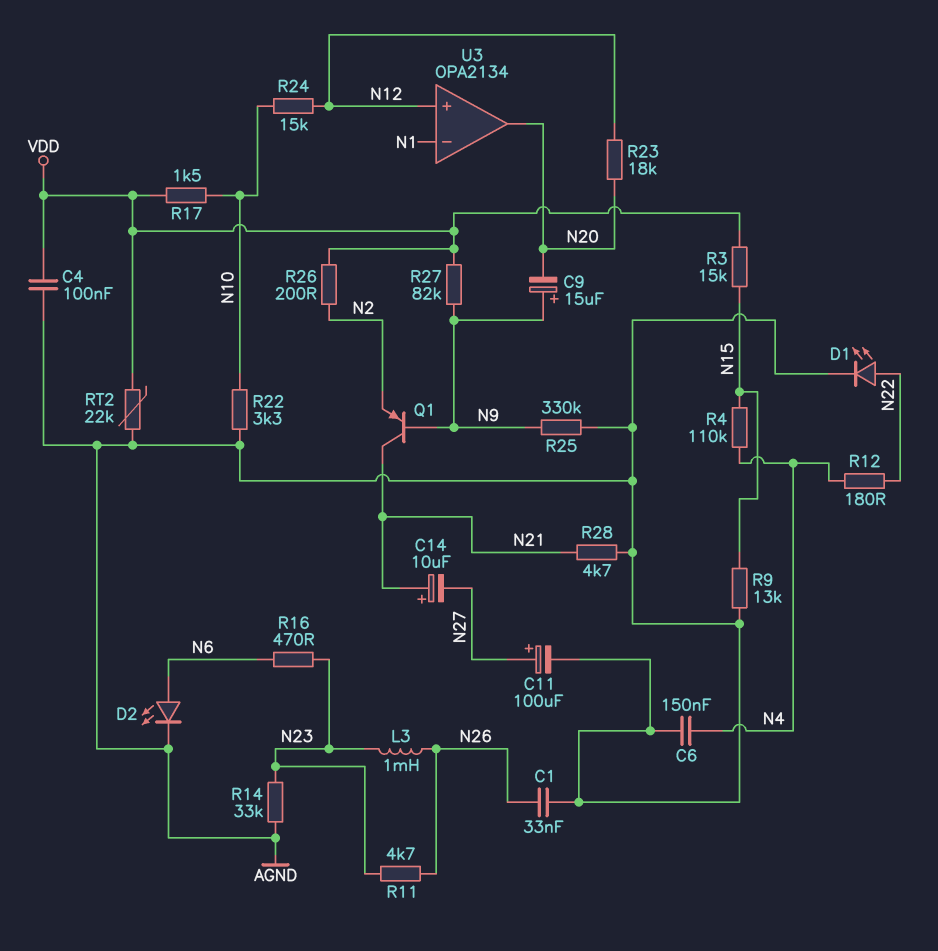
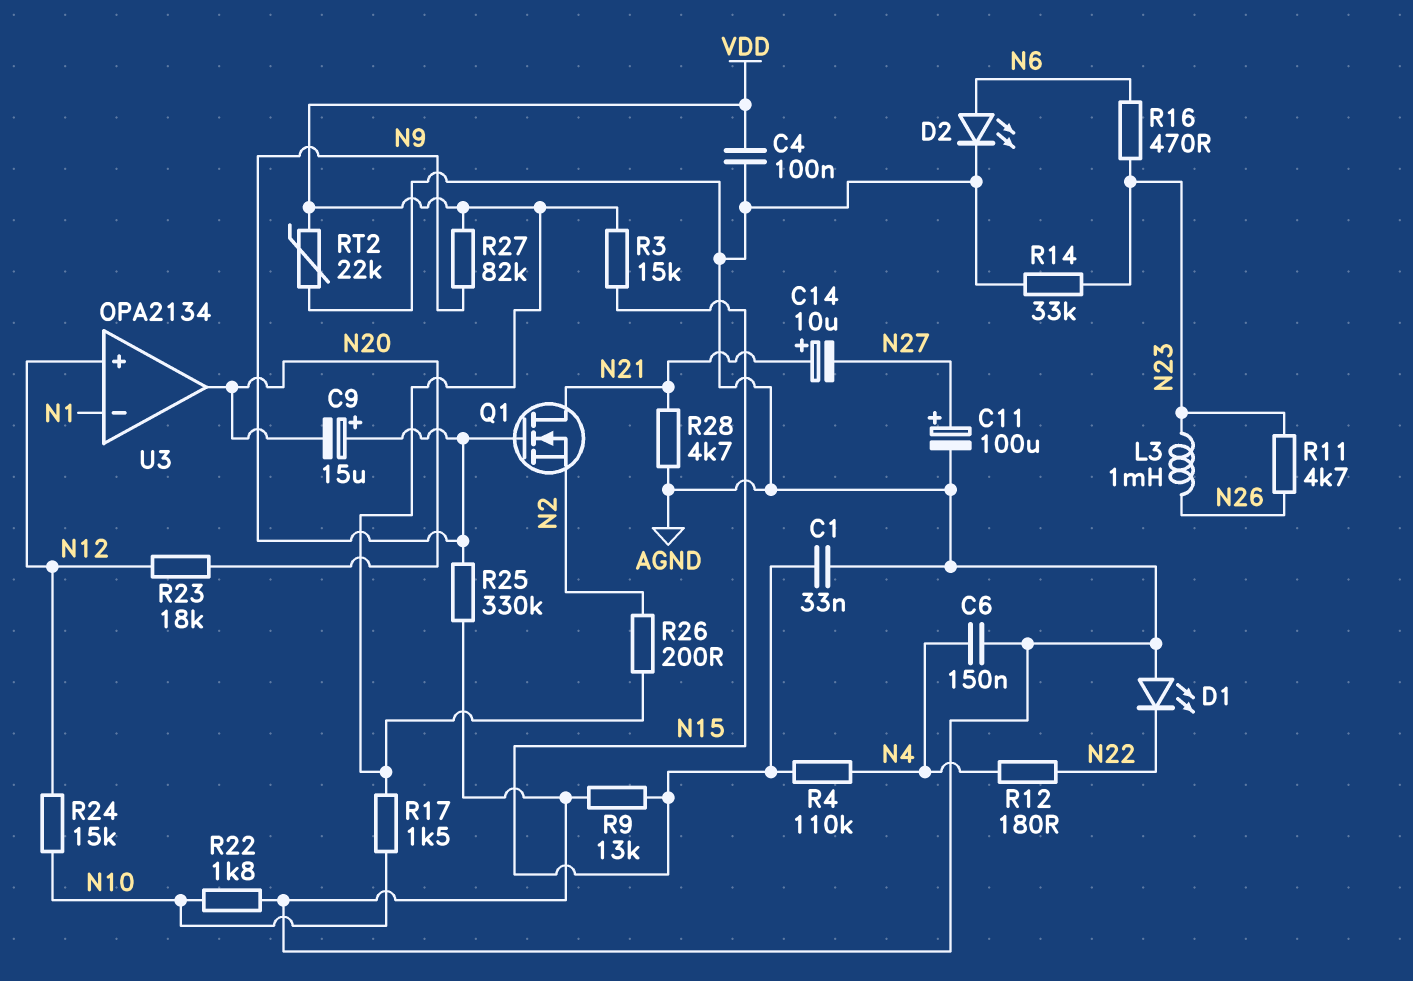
C1: 33nF (AGND, N26) -> 33nF (AGND, N15)
D1: LED (A N22, K AGND) -> LED (A AGND, K N22)
Q1: PNP (B N9, C N21, E N2) -> NMOS (G N9, D N21, S N2)
R22: 3.3k (AGND, N10) -> 1.8k (AGND, N10)

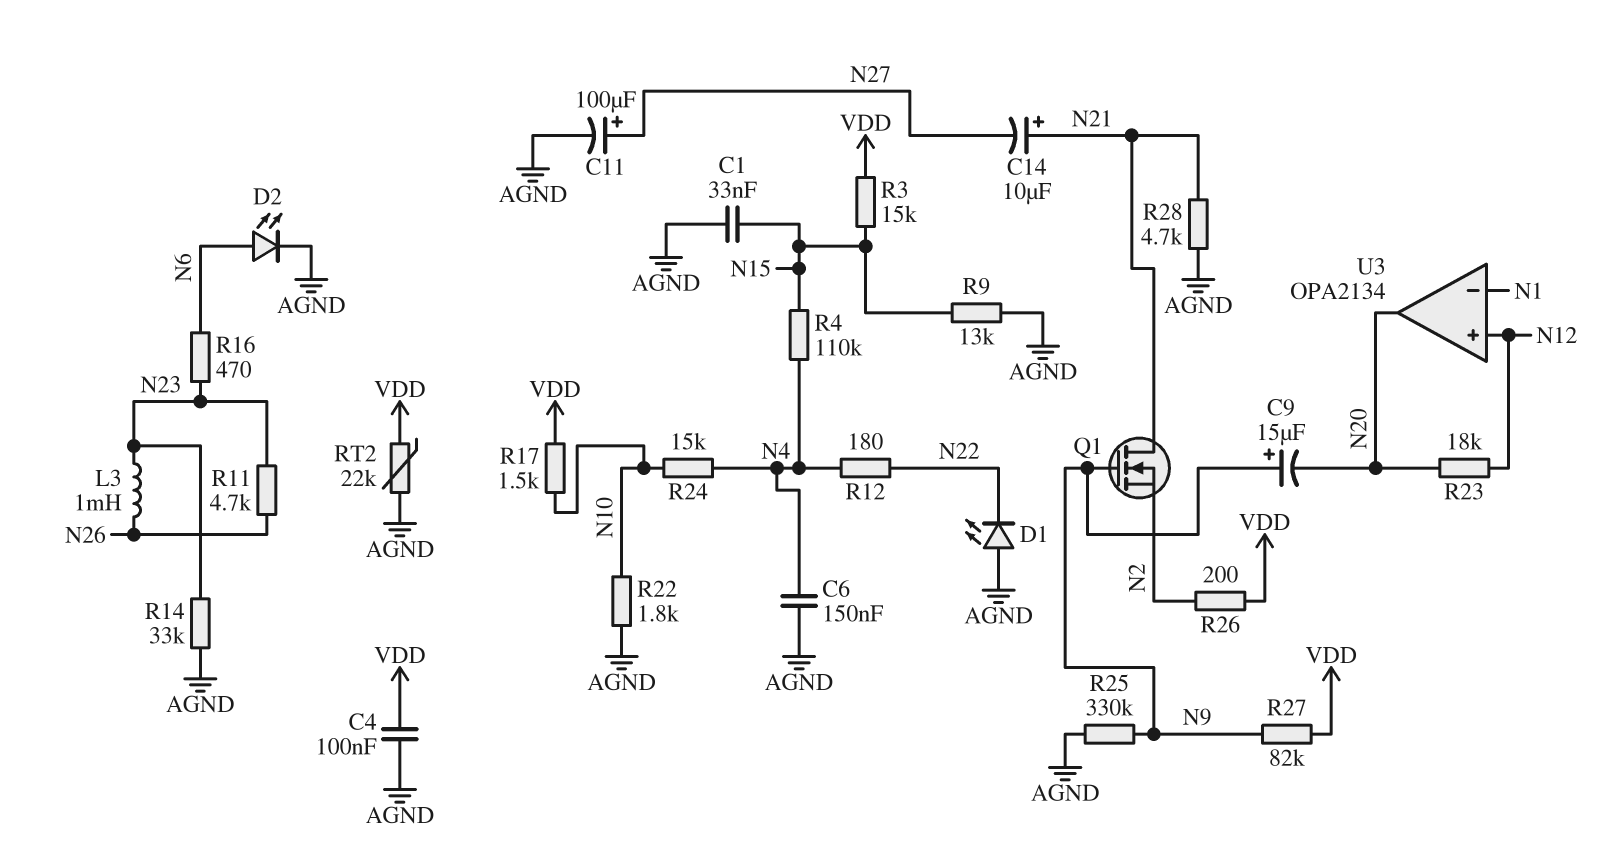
R24: 15k (N10, N12) -> 15k (N4, N10)

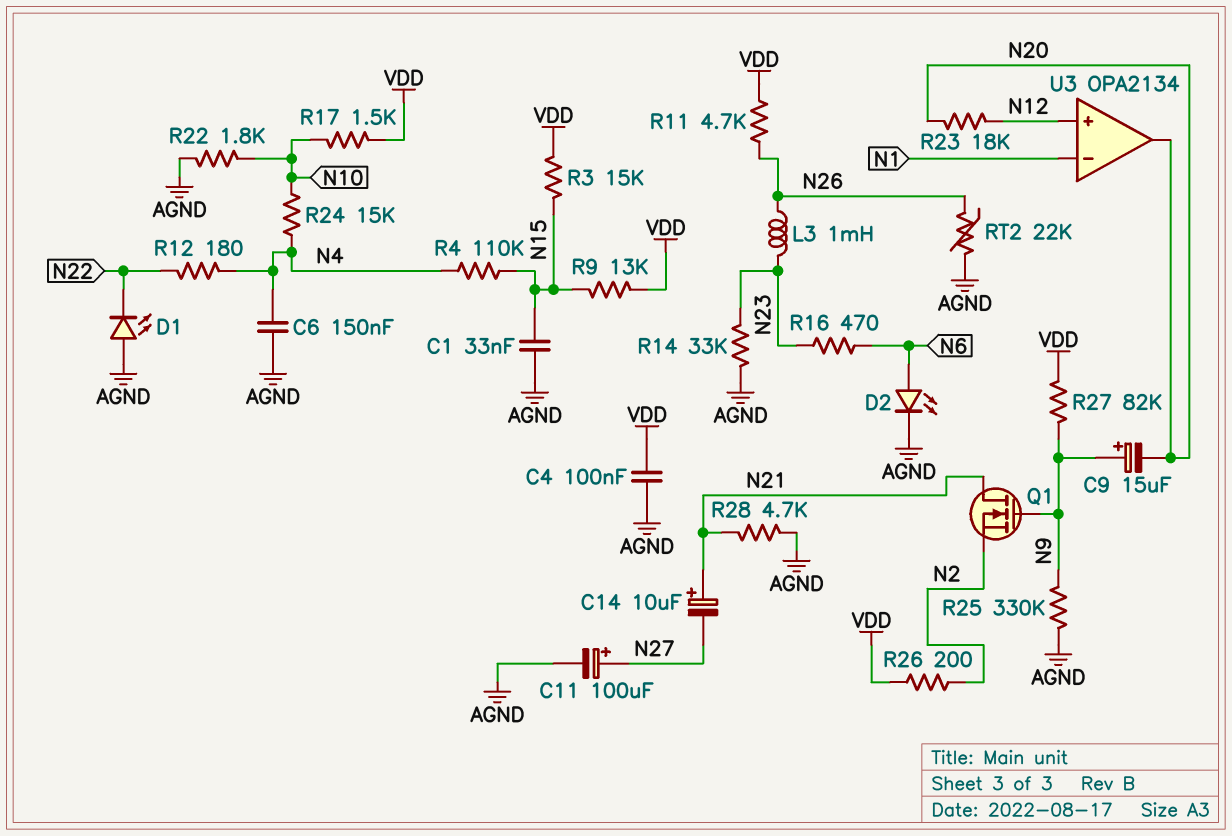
R9: 13k (AGND, N15) -> 13k (N15, VDD)
R11: 4.7k (N23, N26) -> 4.7k (N26, VDD)
RT2: 22k (AGND, VDD) -> 22k (AGND, N26)

